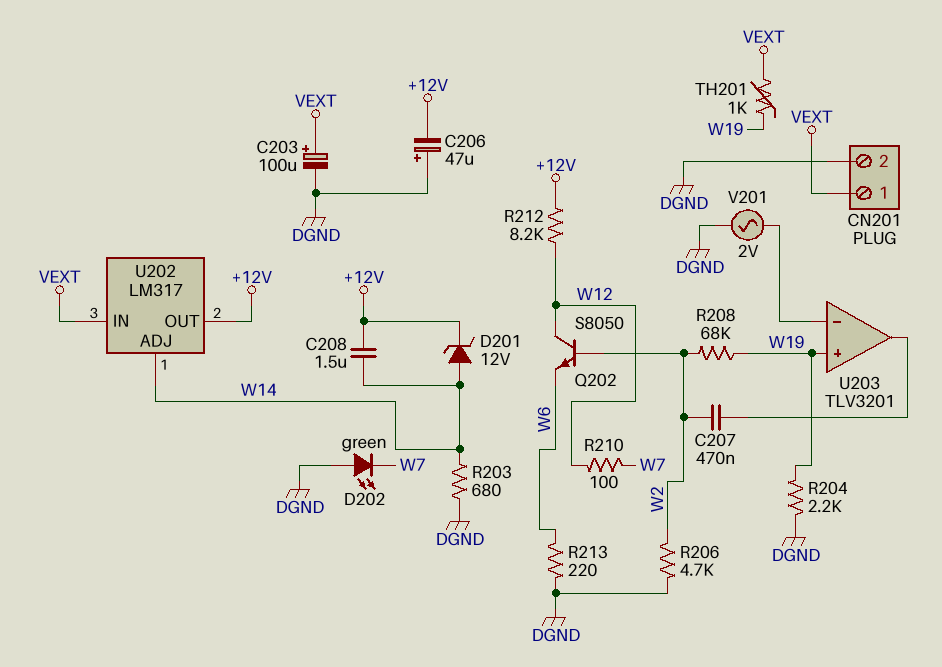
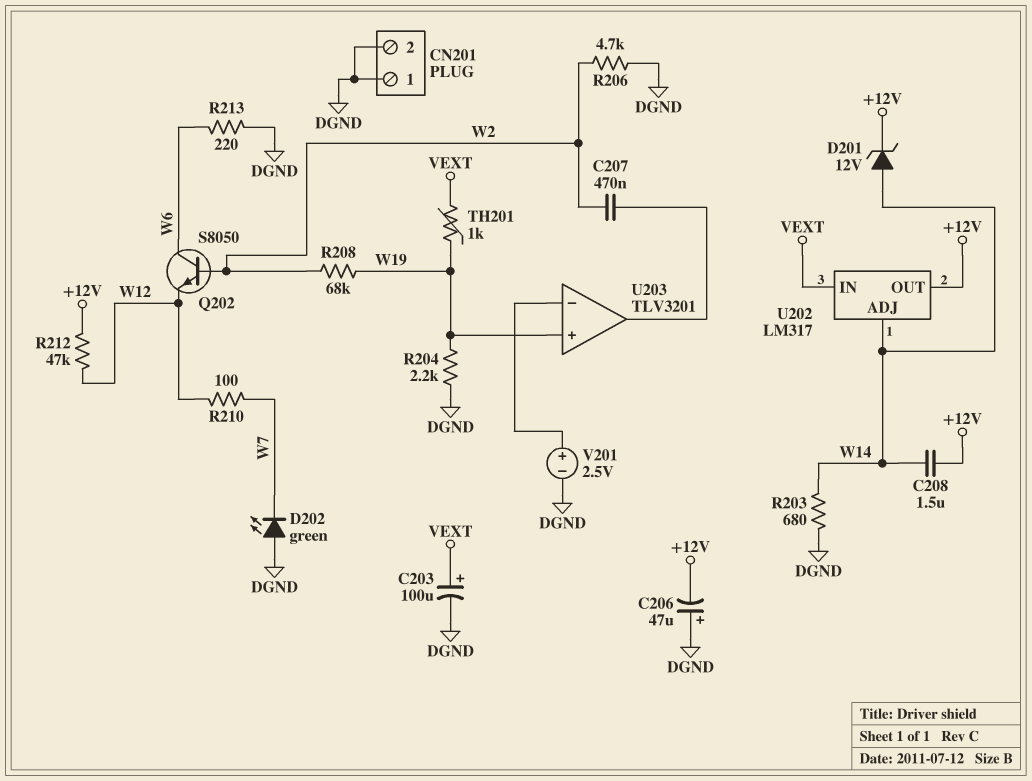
CN201 pin 1: VEXT -> DGND
Q202: NPN S8050 (B W2, C W12, E W6) -> NPN S8050 (B W2, C W6, E W12)
R212: 8.2k (+12V, W12) -> 47k (+12V, W12)
V201: AC 2V (DGND, U203/in-) -> 2.5V (plus U203/in-, minus DGND)

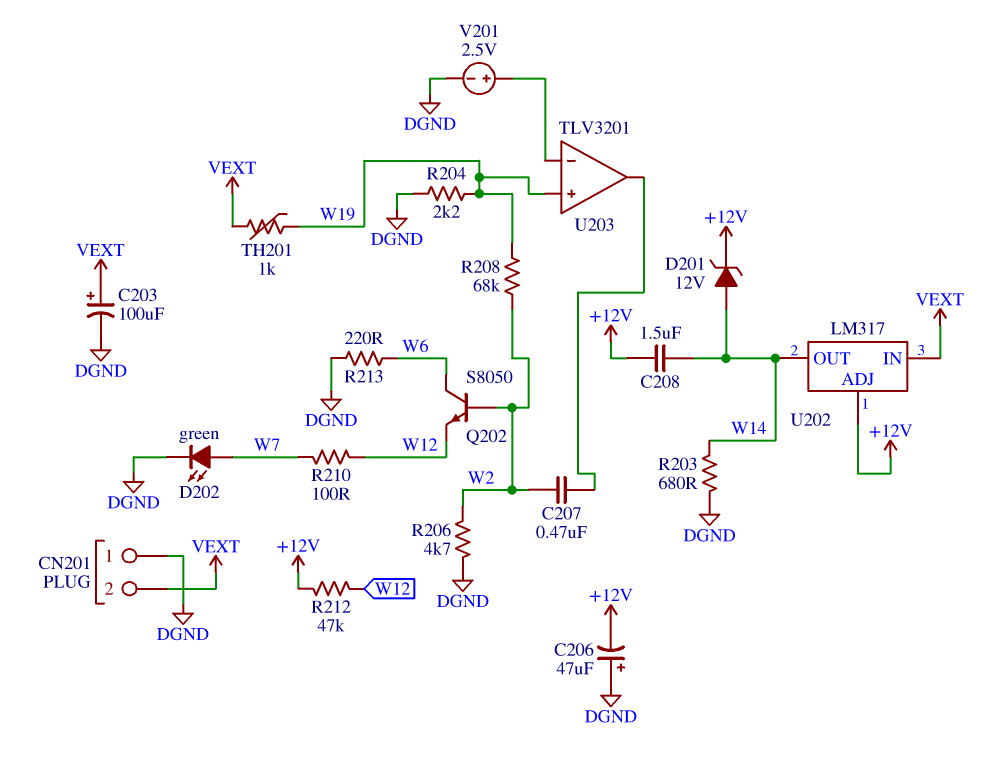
CN201 pin 2: DGND -> VEXT
D202: LED green (A DGND, K W7) -> LED green (A W7, K DGND)
U202 pin ADJ: W14 -> +12V
U202 pin OUT: +12V -> W14

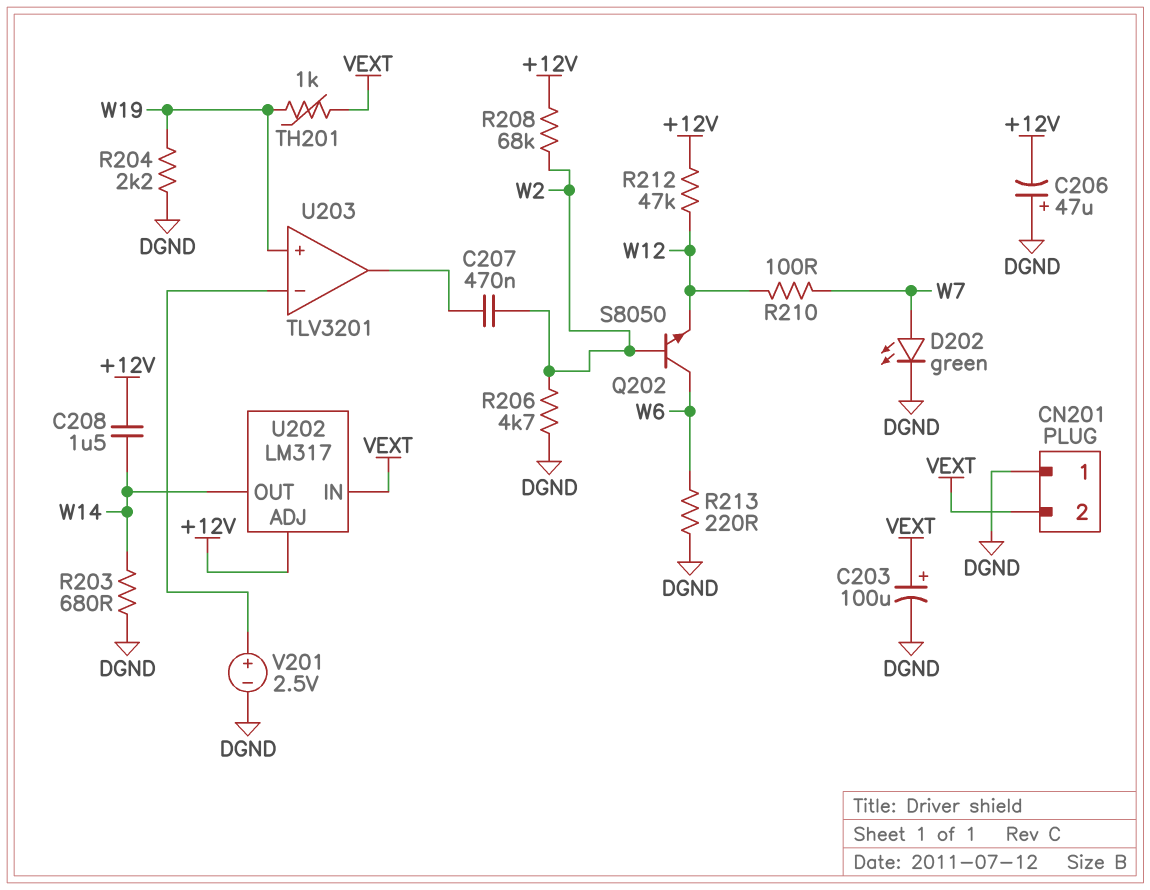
D201: zener 12V (A W14, K +12V) -> none
R208: 68k (W2, W19) -> 68k (+12V, W2)

